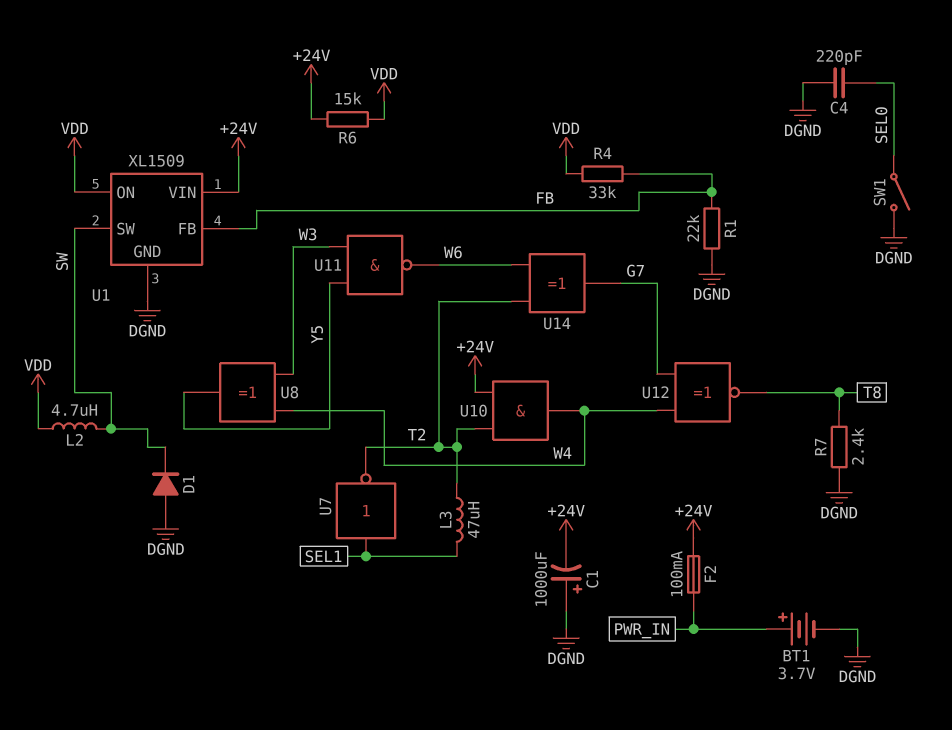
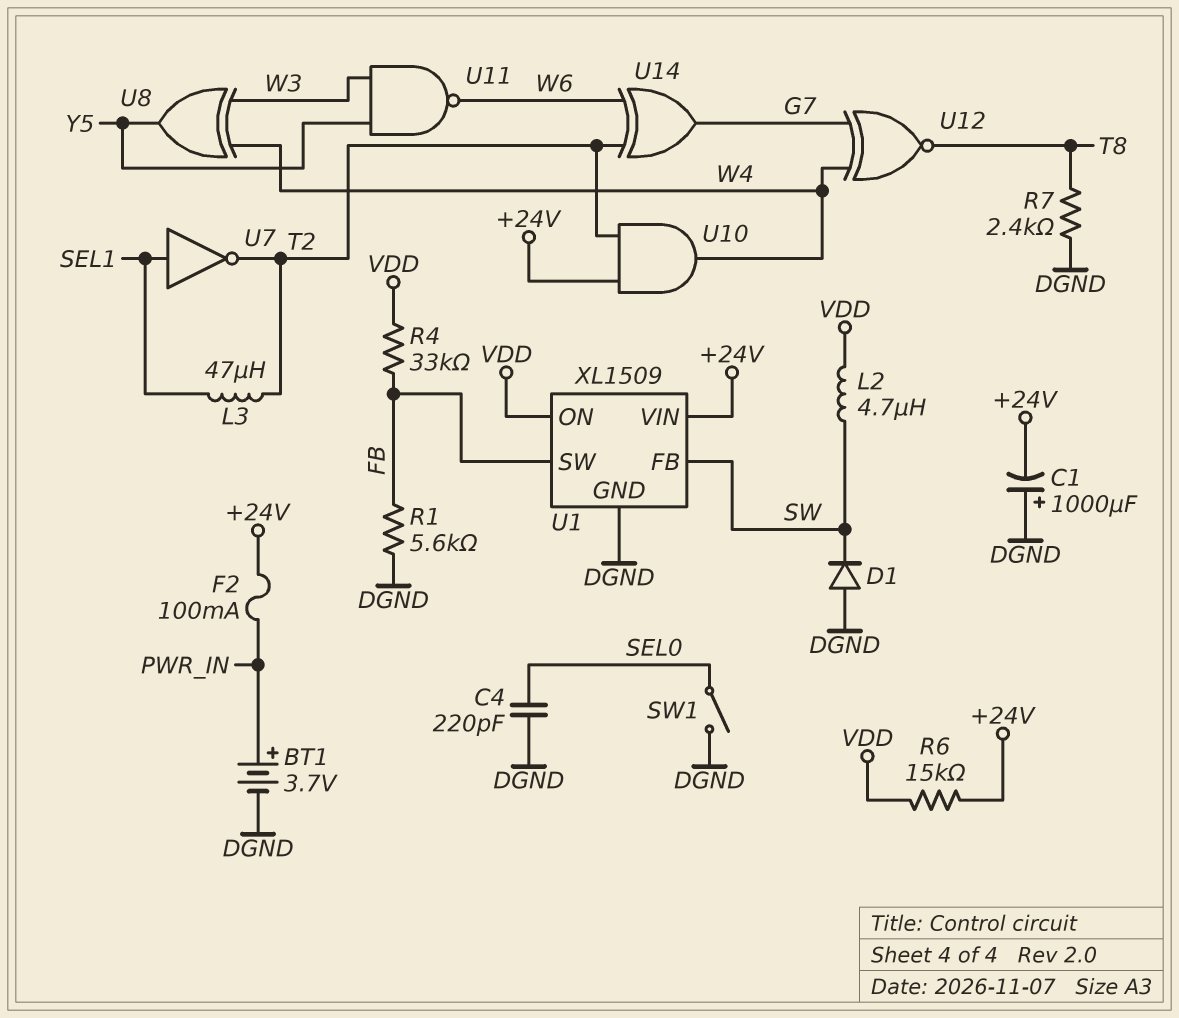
R1: 22k (DGND, FB) -> 5.6k (DGND, FB)
U1 pin FB: FB -> SW
U1 pin SW: SW -> FB

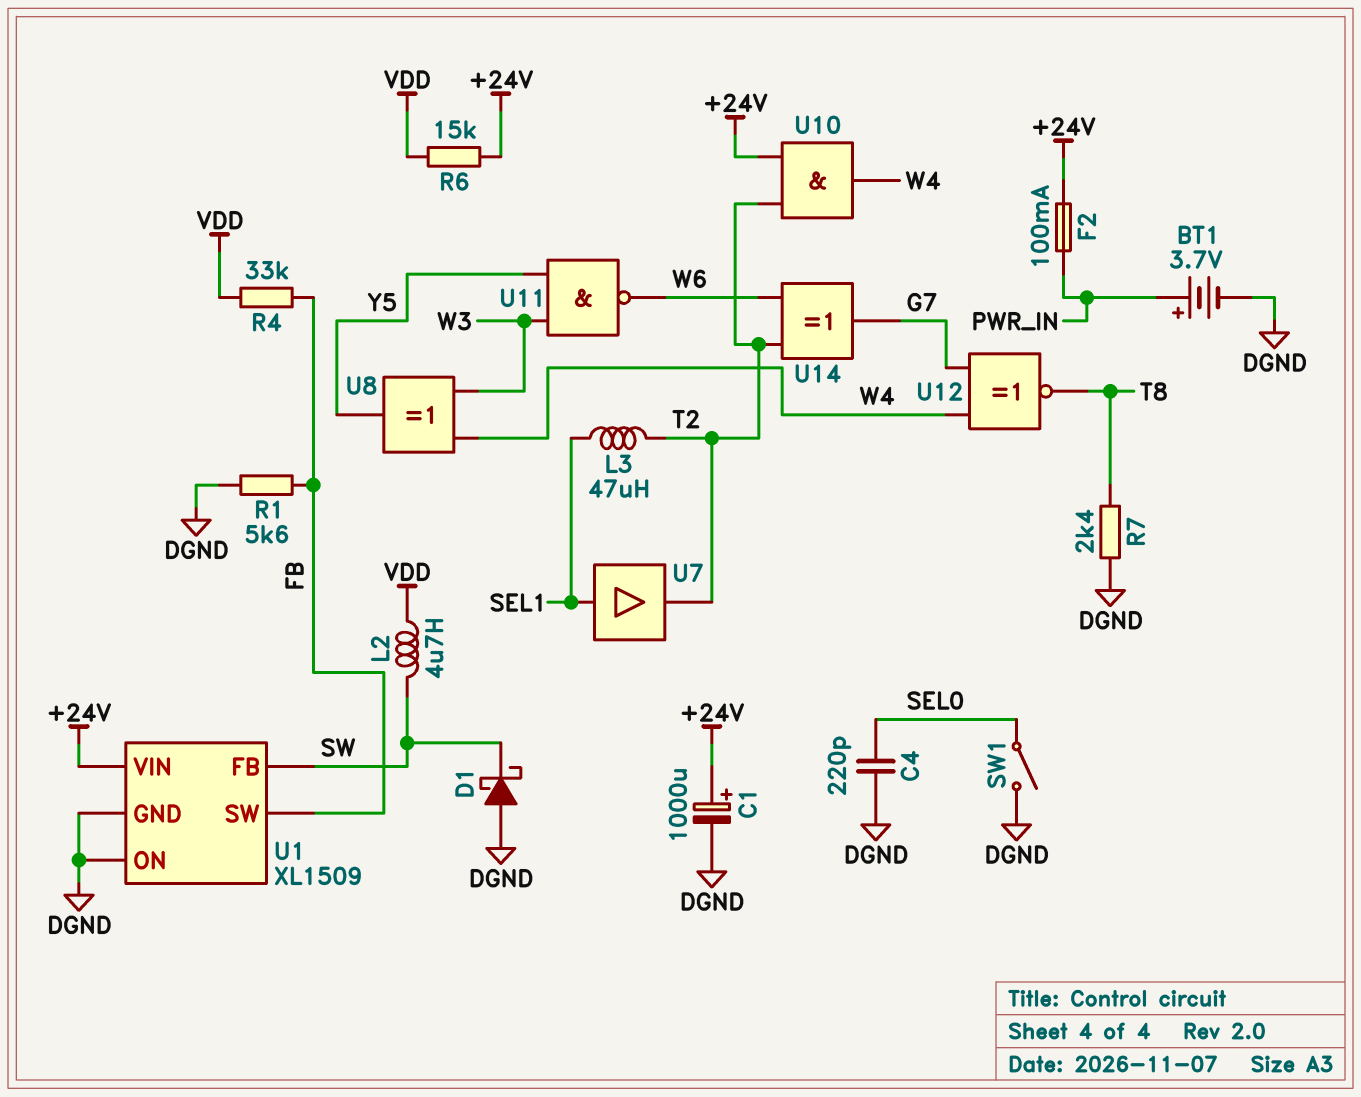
C1: 1000uF (plus DGND, minus +24V) -> 1000uF (plus +24V, minus DGND)
D1: diode (A DGND, K SW) -> schottky (A DGND, K SW)
U1 pin ON: VDD -> DGND
U7: NOT (in SEL1, out T2) -> buffer (in SEL1, out T2)

